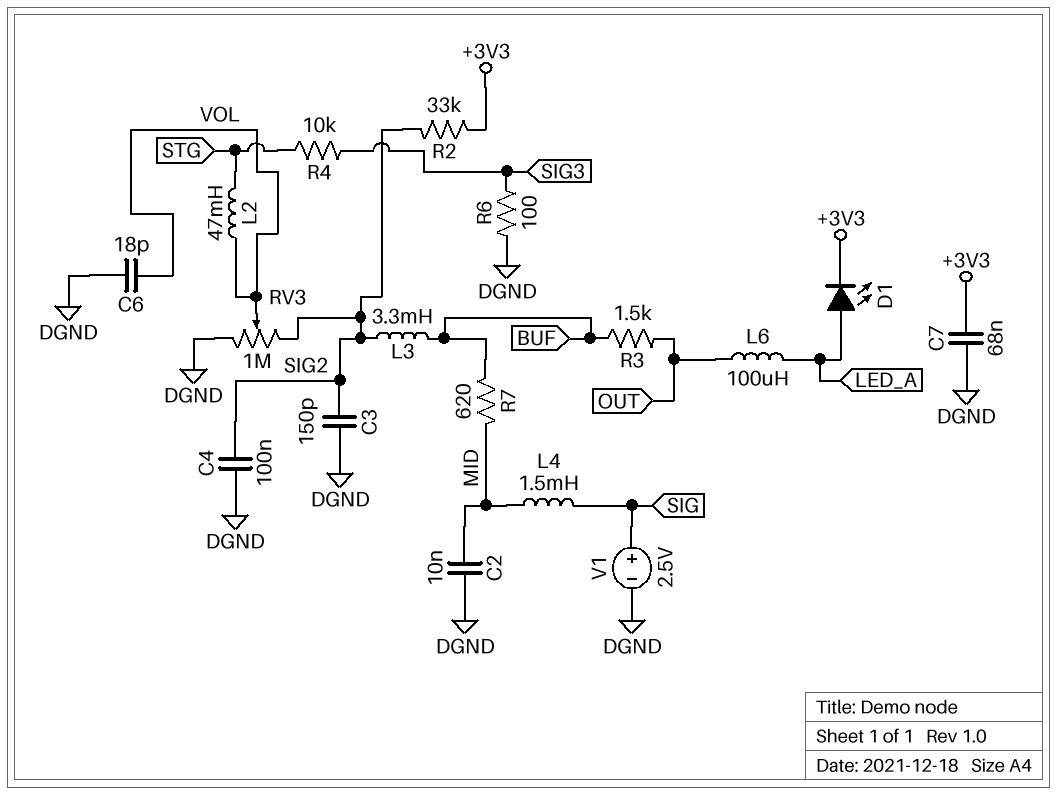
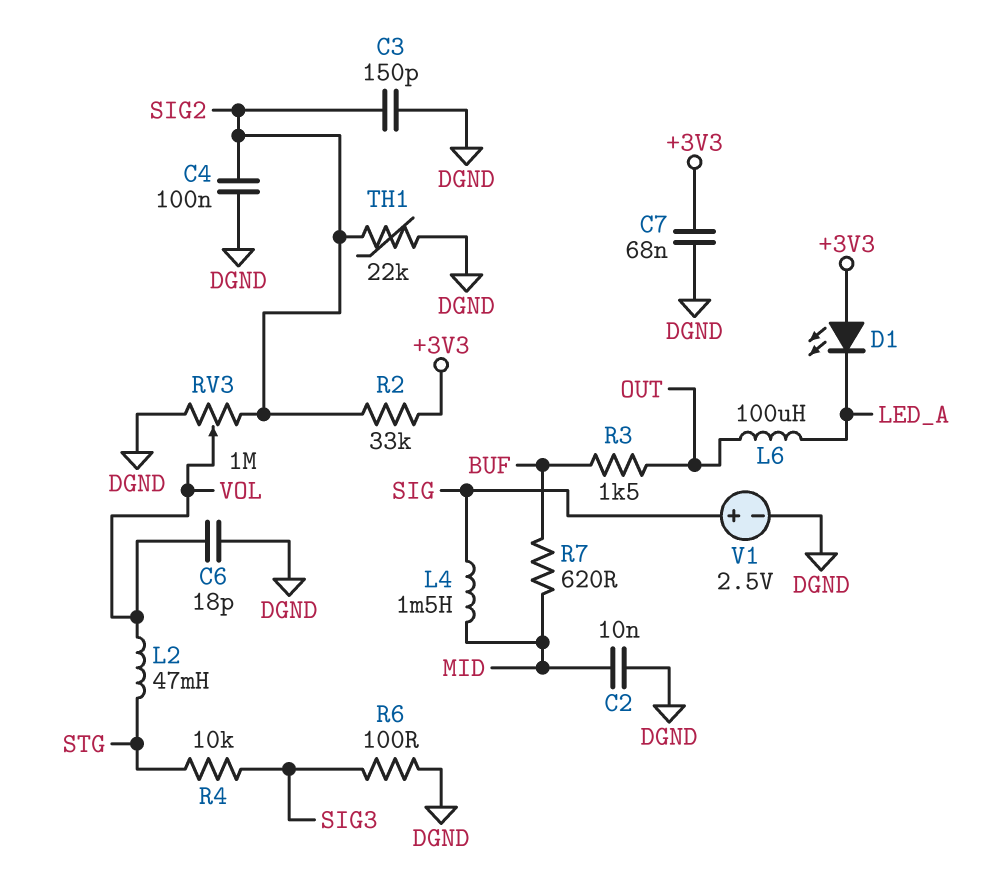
D1: LED (A LED_A, K +3V3) -> LED (A +3V3, K LED_A)
L3: 3.3mH (BUF, SIG2) -> none
TH1: none -> 22k (DGND, SIG2)

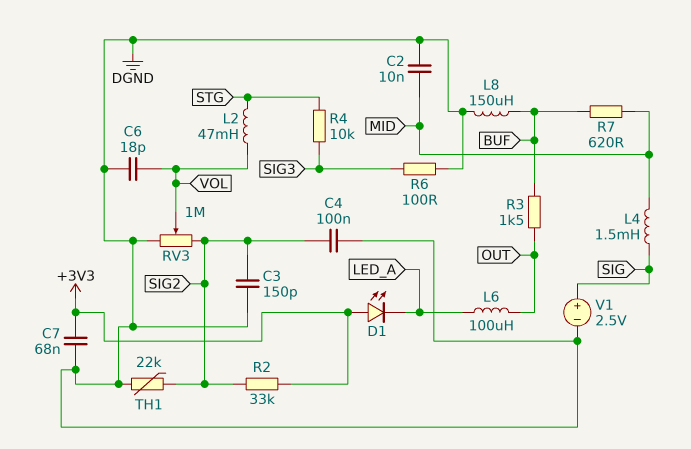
L8: none -> 150uH (BUF, DGND)

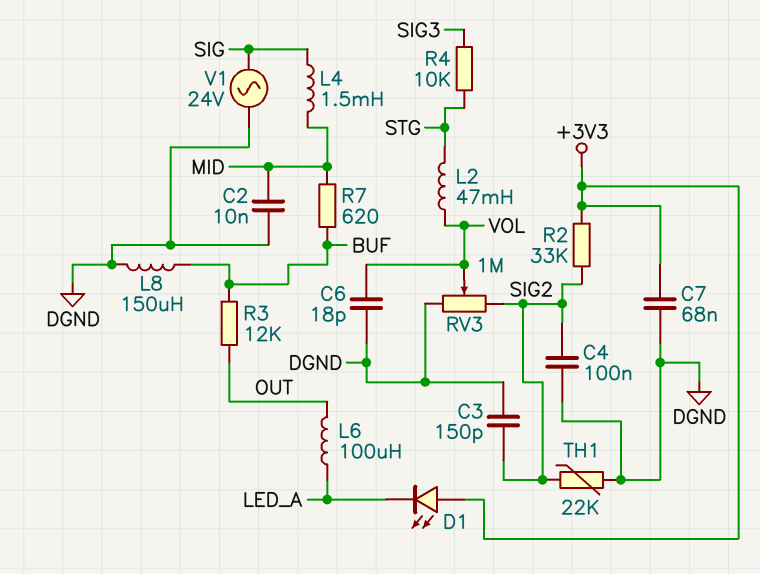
R3: 1.5k (BUF, OUT) -> 12k (BUF, OUT)
R6: 100 (DGND, SIG3) -> none
V1: 2.5V (plus SIG, minus DGND) -> AC 24V (DGND, SIG)

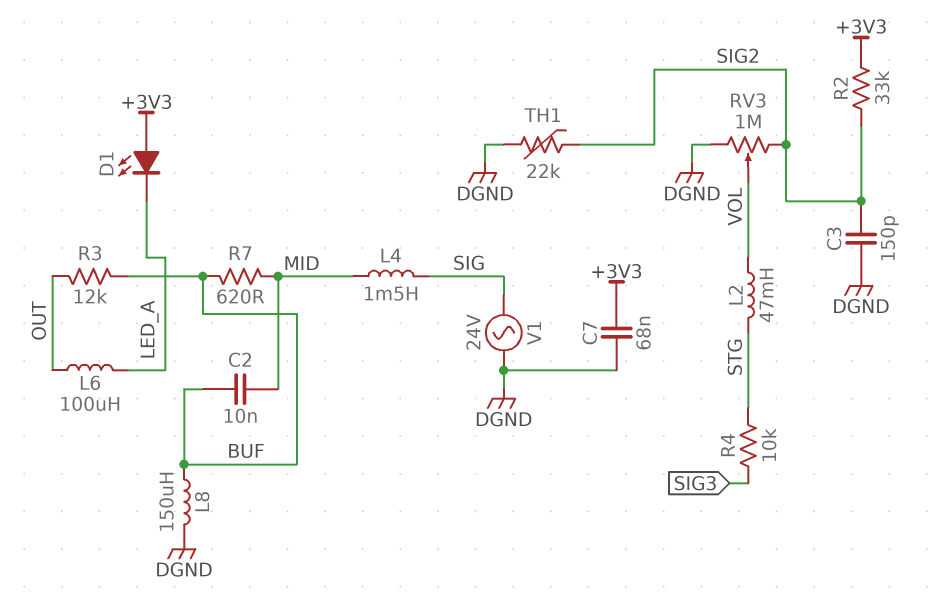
C2: 10nF (DGND, MID) -> 10nF (BUF, MID)
C4: 100nF (DGND, SIG2) -> none
C6: 18pF (DGND, VOL) -> none

